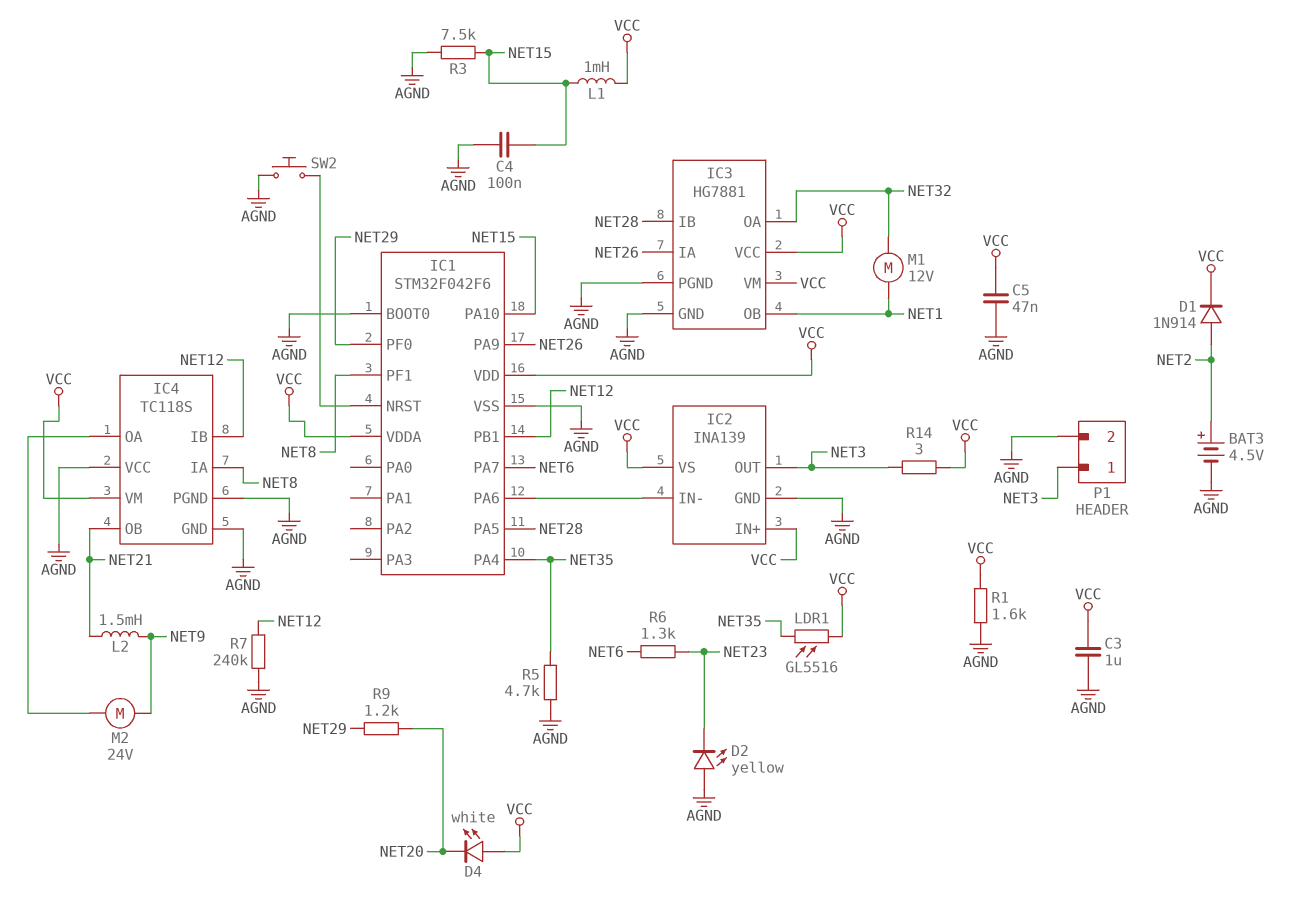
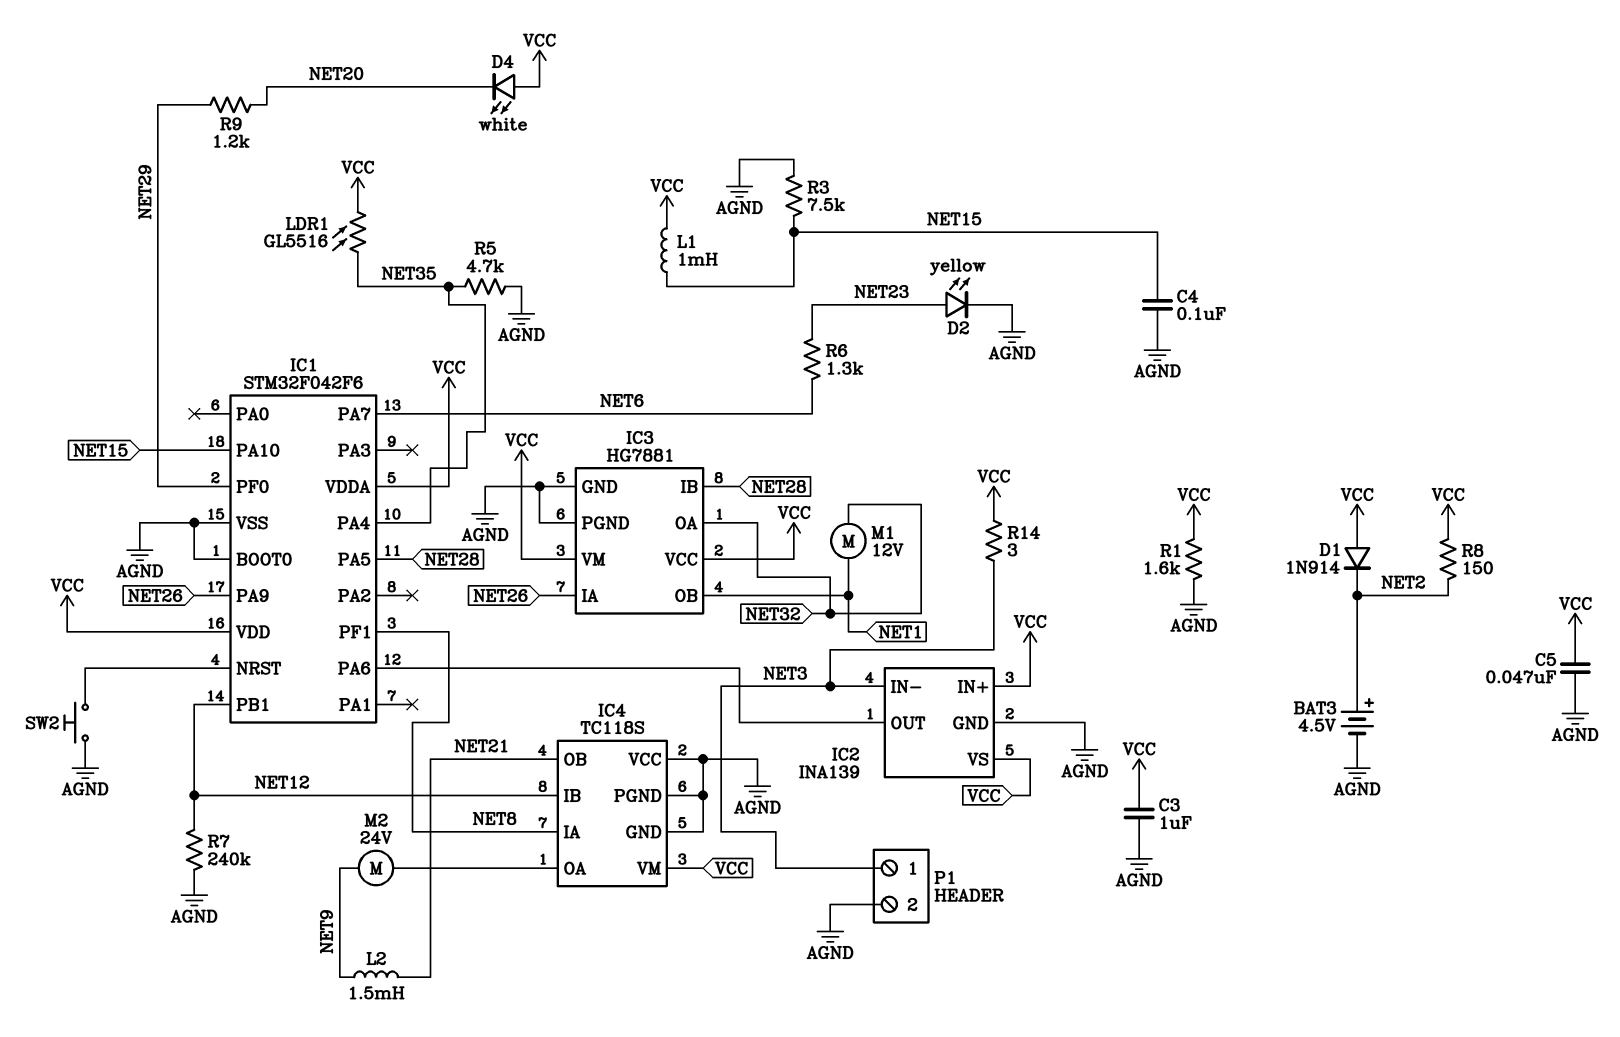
D1: diode 1N914 (A NET2, K VCC) -> diode 1N914 (A VCC, K NET2)
D2: LED yellow (A AGND, K NET23) -> LED yellow (A NET23, K AGND)
IC2 pin IN-: IC1/PA6 -> NET3
IC2 pin OUT: NET3 -> IC1/PA6
R8: none -> 150 (NET2, VCC)

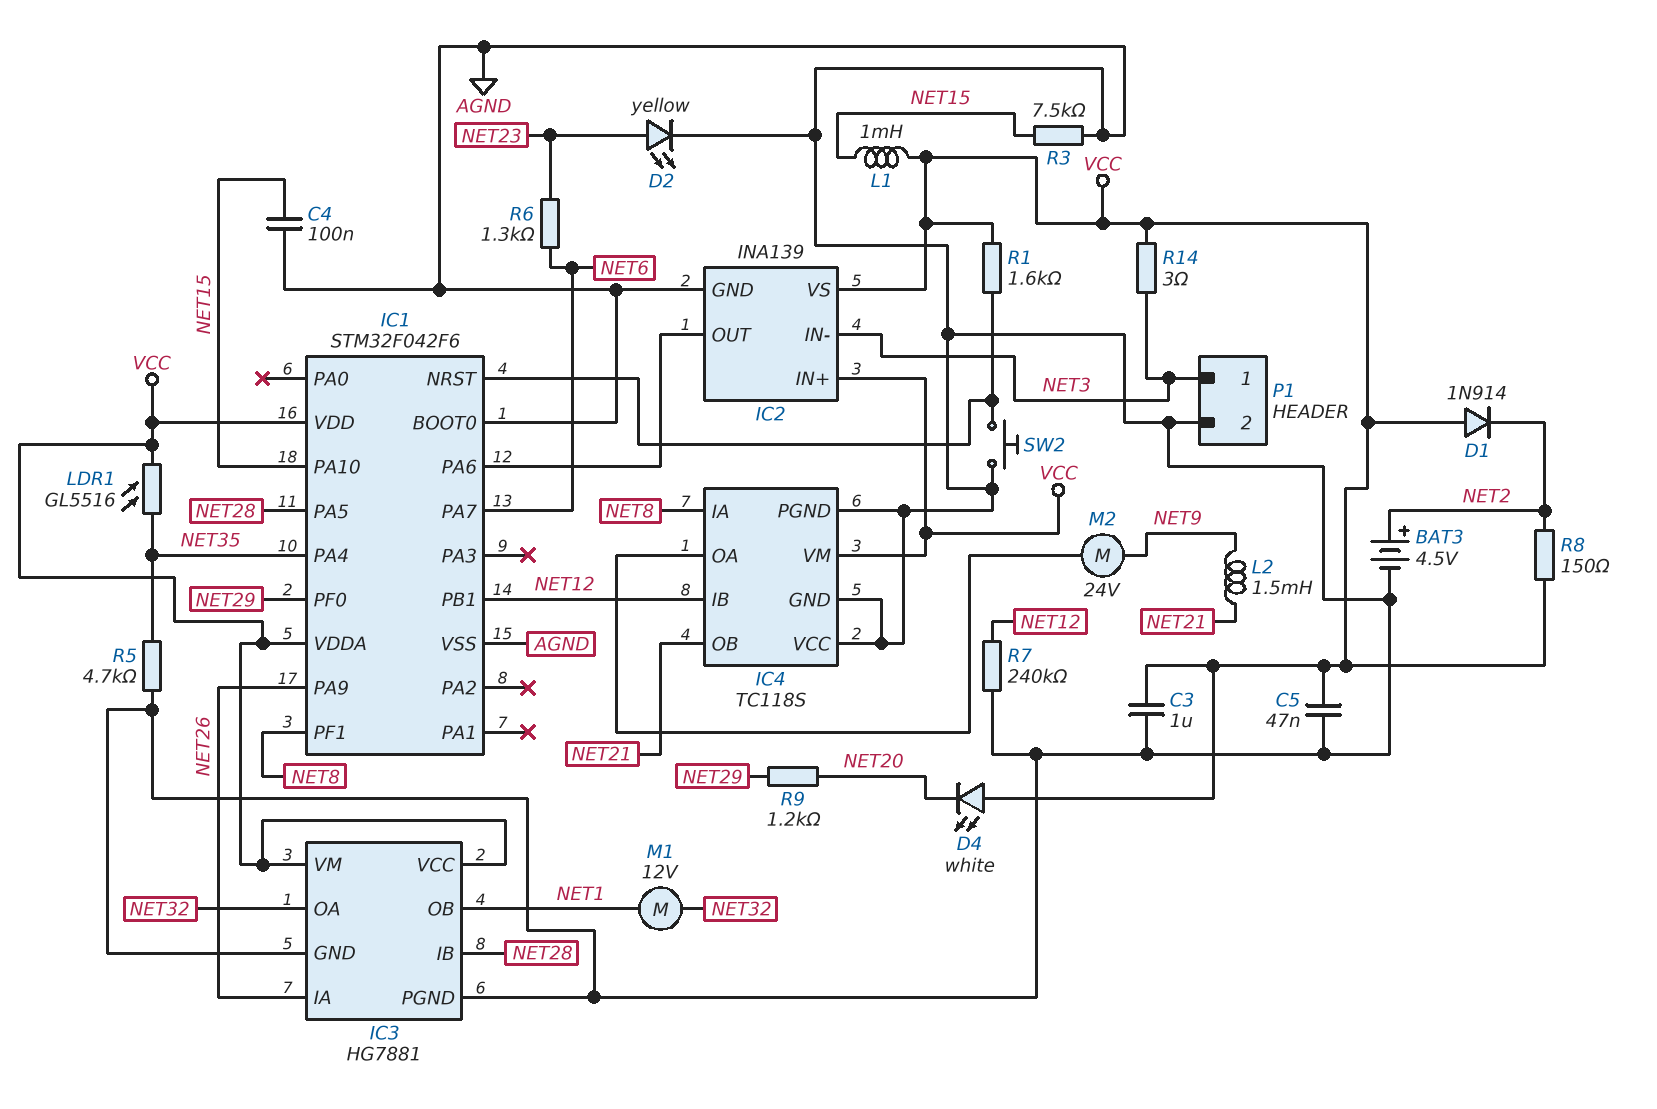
R1: 1.6k (AGND, VCC) -> 1.6k (IC1/NRST, VCC)

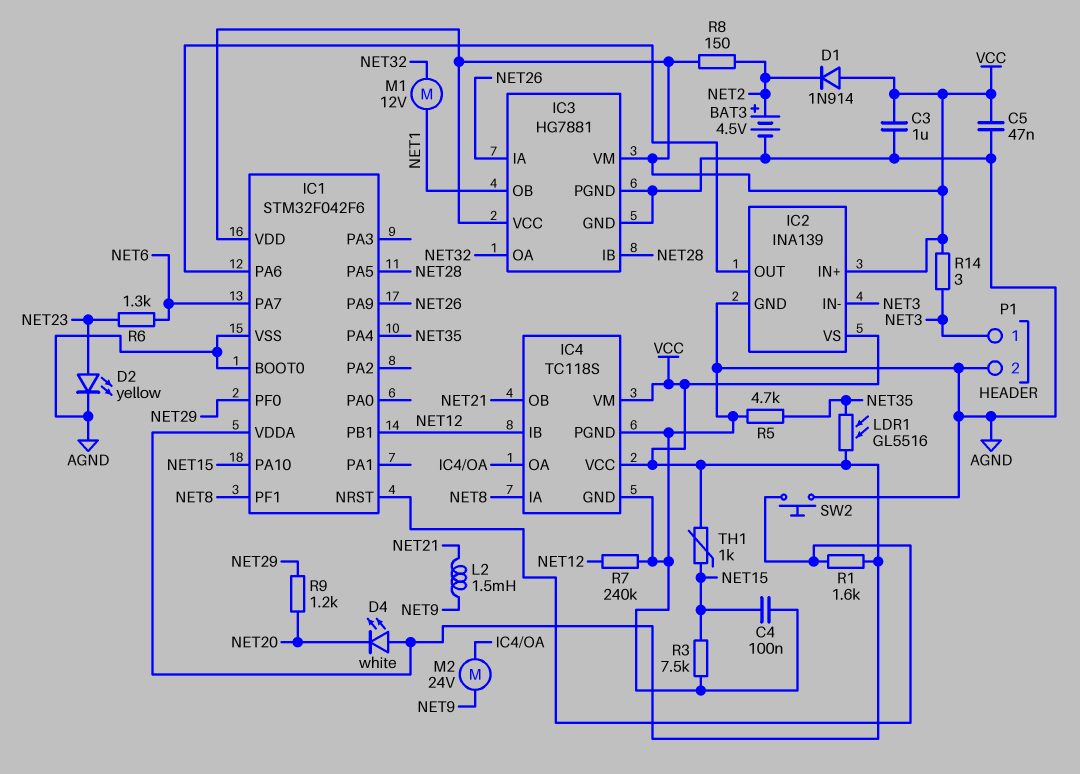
IC4 pin VCC: AGND -> VCC
L1: 1mH (NET15, VCC) -> none
TH1: none -> 1k (NET15, VCC)

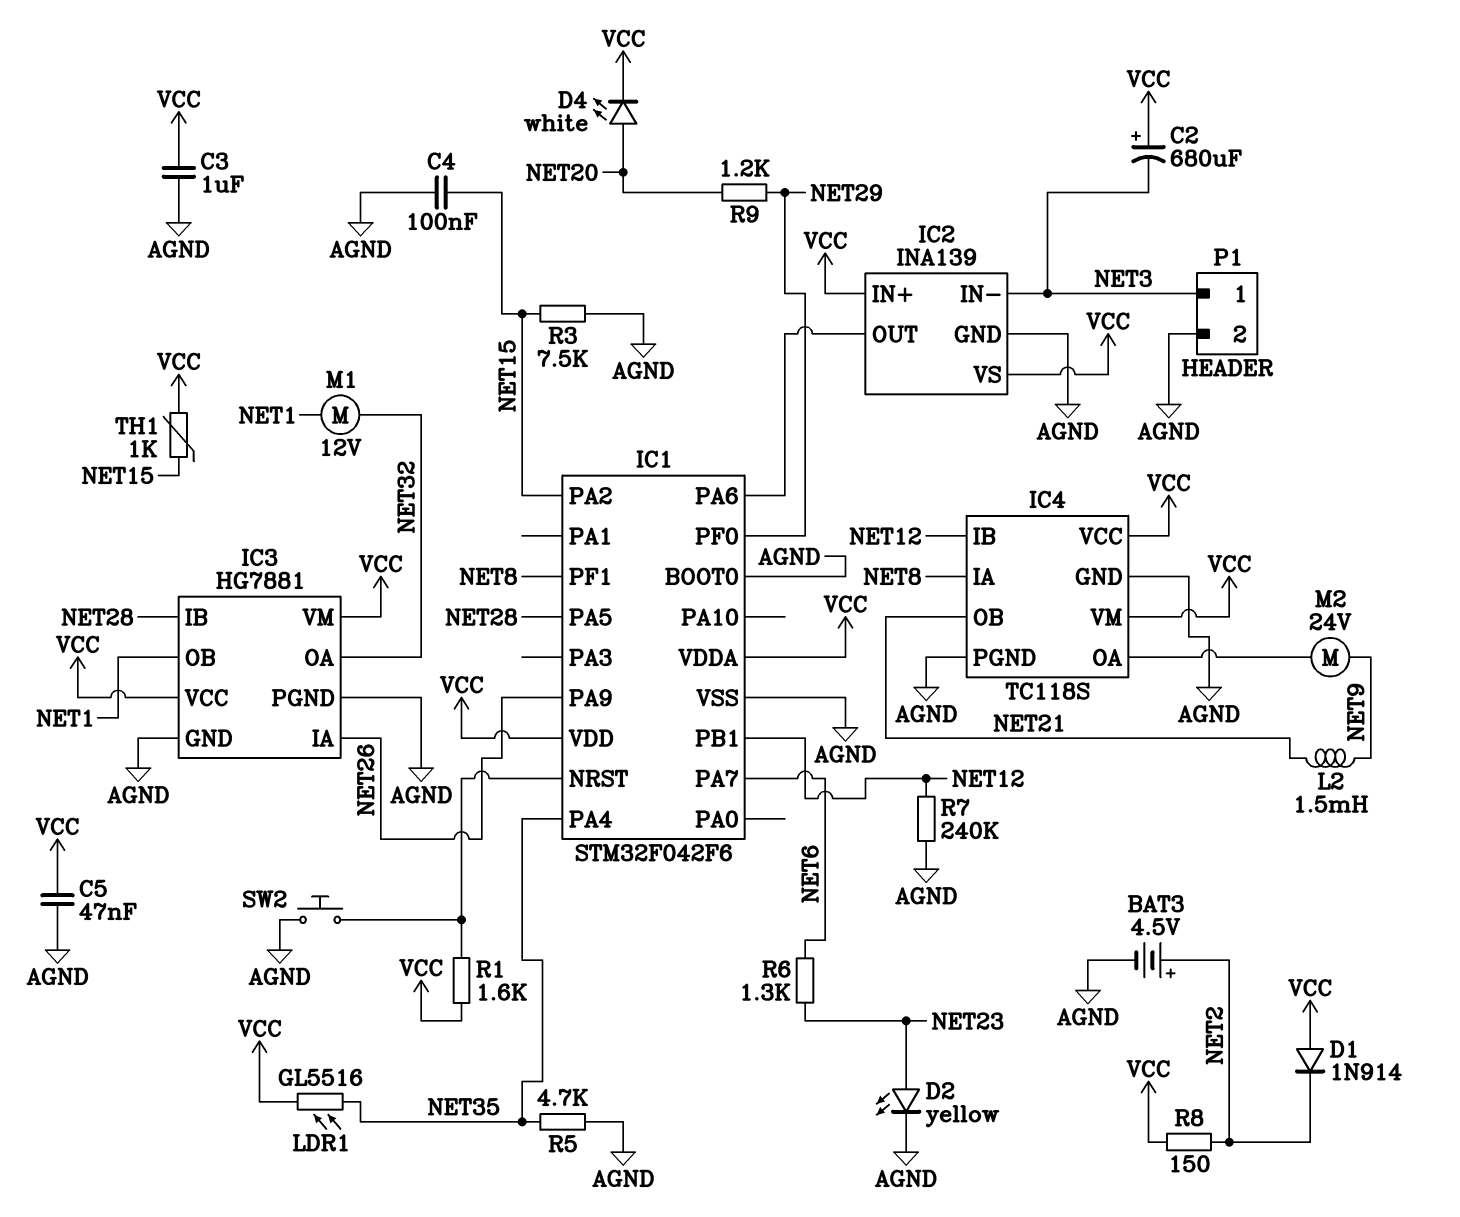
C2: none -> 680uF (plus VCC, minus NET3)
D4: LED white (A VCC, K NET20) -> LED white (A NET20, K VCC)
IC1 pin PA2: none -> NET15
IC1 pin PA10: NET15 -> none
R14: 3 (NET3, VCC) -> none

